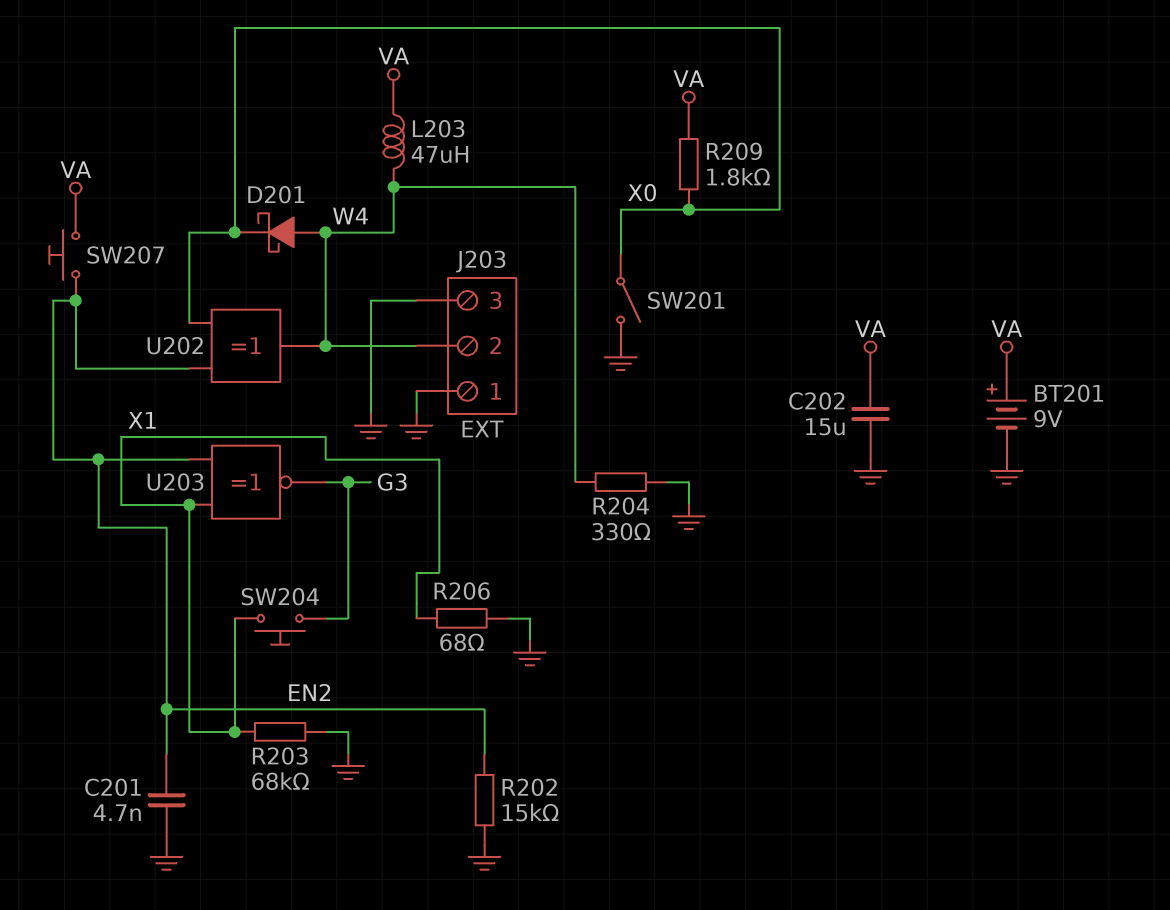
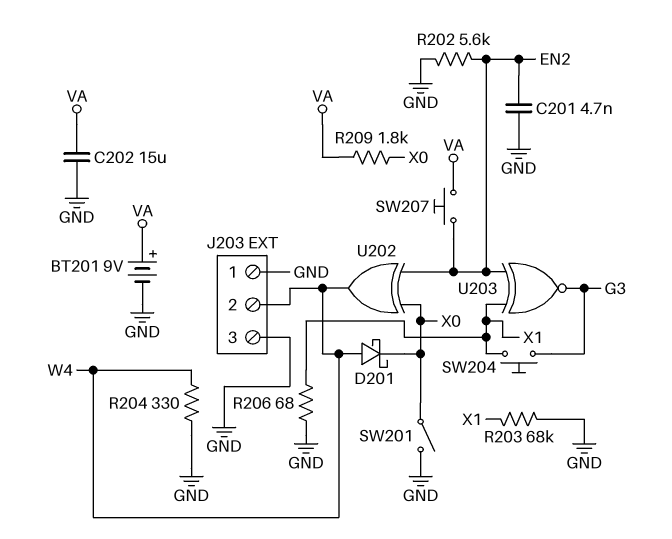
L203: 47uH (VA, W4) -> none
R202: 15k (EN2, GND) -> 5.6k (EN2, GND)

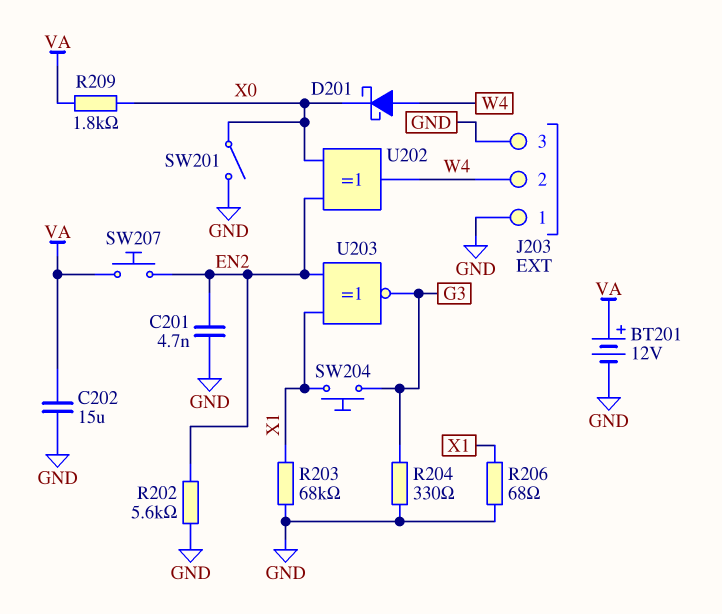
BT201: 9V (plus VA, minus GND) -> 12V (plus VA, minus GND)
R204: 330 (GND, W4) -> 330 (G3, GND)

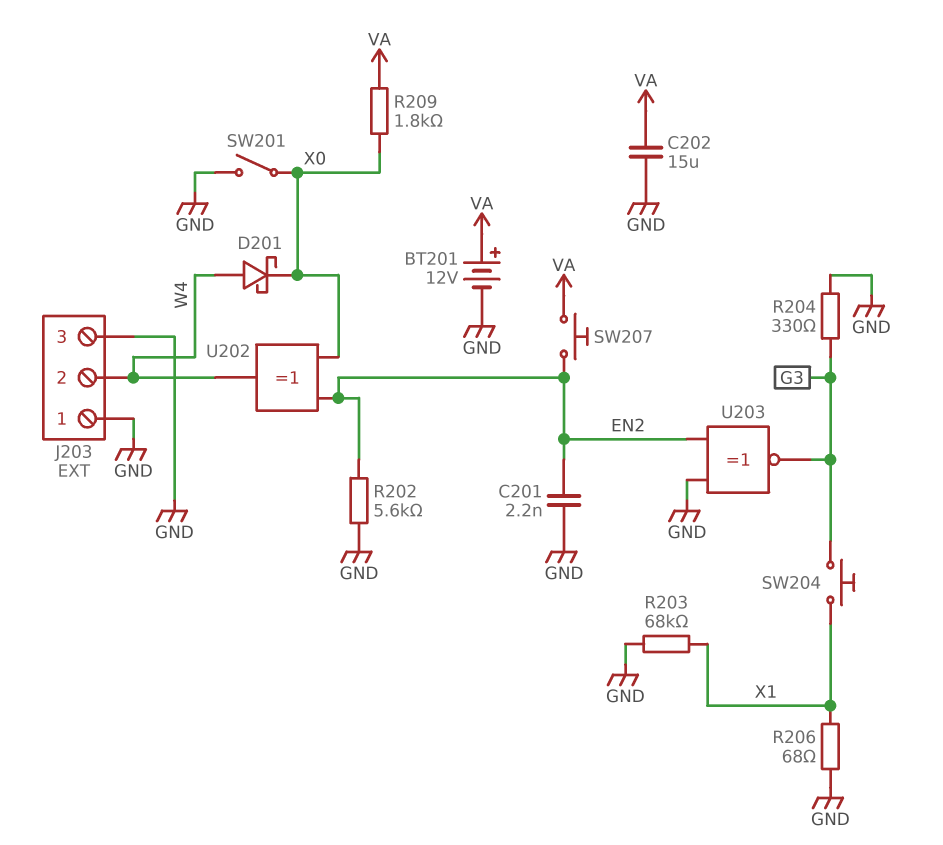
C201: 4.7nF (EN2, GND) -> 2.2nF (EN2, GND)
U203: XNOR (in EN2, in X1, out G3) -> XNOR (in EN2, in GND, out G3)

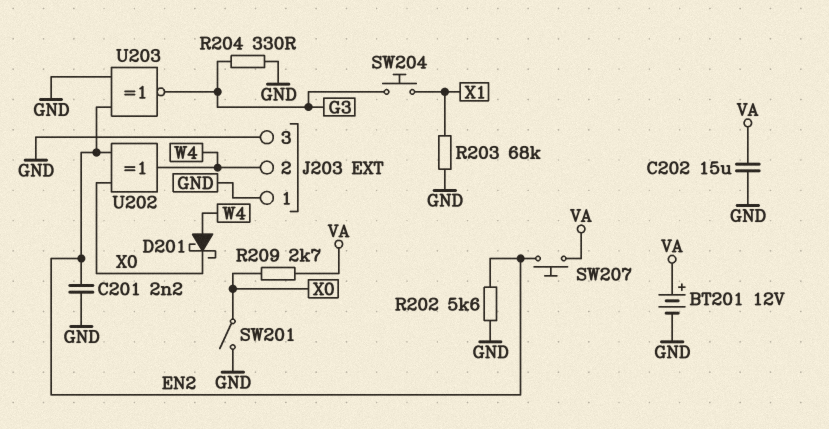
R206: 68 (GND, X1) -> none
R209: 1.8k (VA, X0) -> 2.7k (VA, X0)

